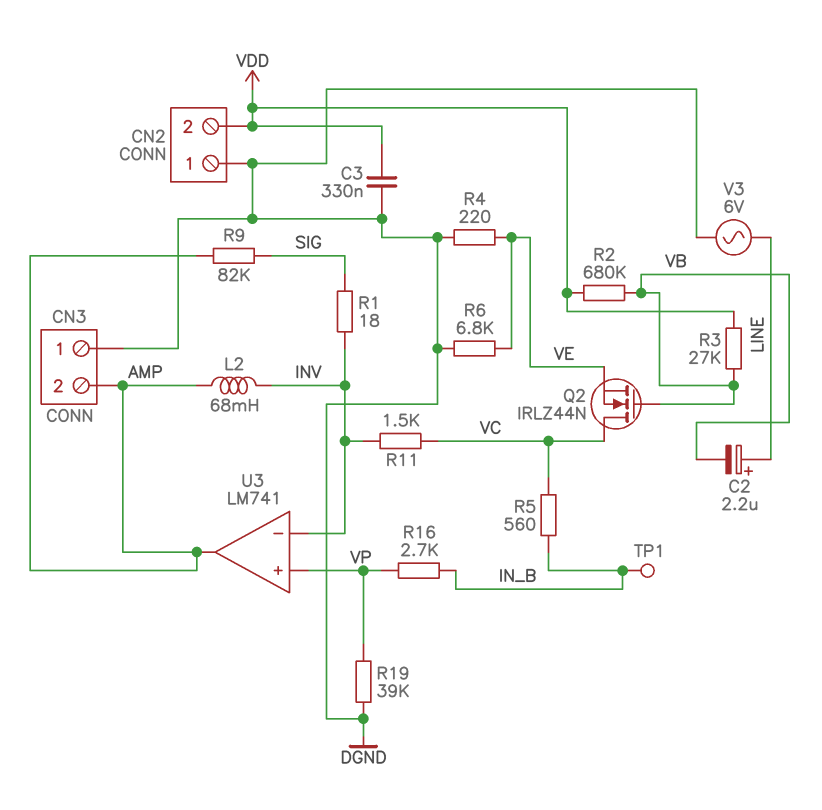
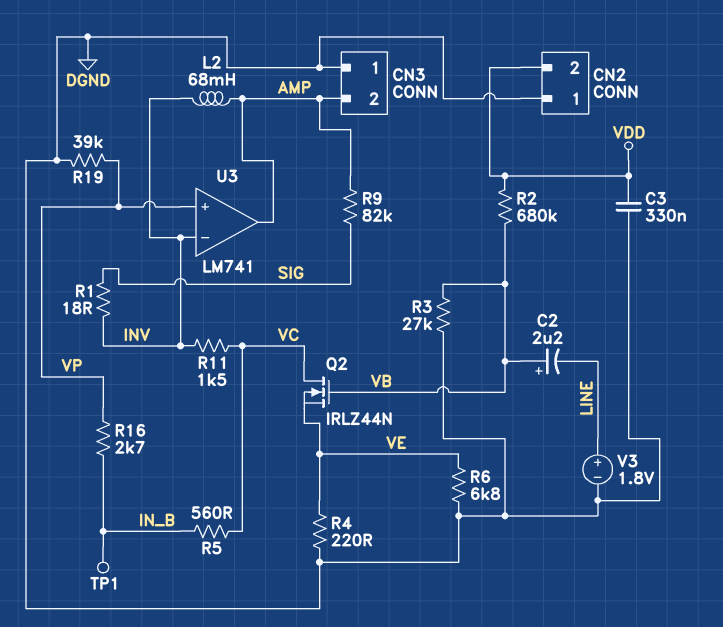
C2: 2.2uF (plus LINE, minus VB) -> 2.2uF (plus VB, minus LINE)
R3: 27k (VB, VDD) -> 27k (DGND, VB)
V3: AC 6V (DGND, LINE) -> 1.8V (plus LINE, minus DGND)

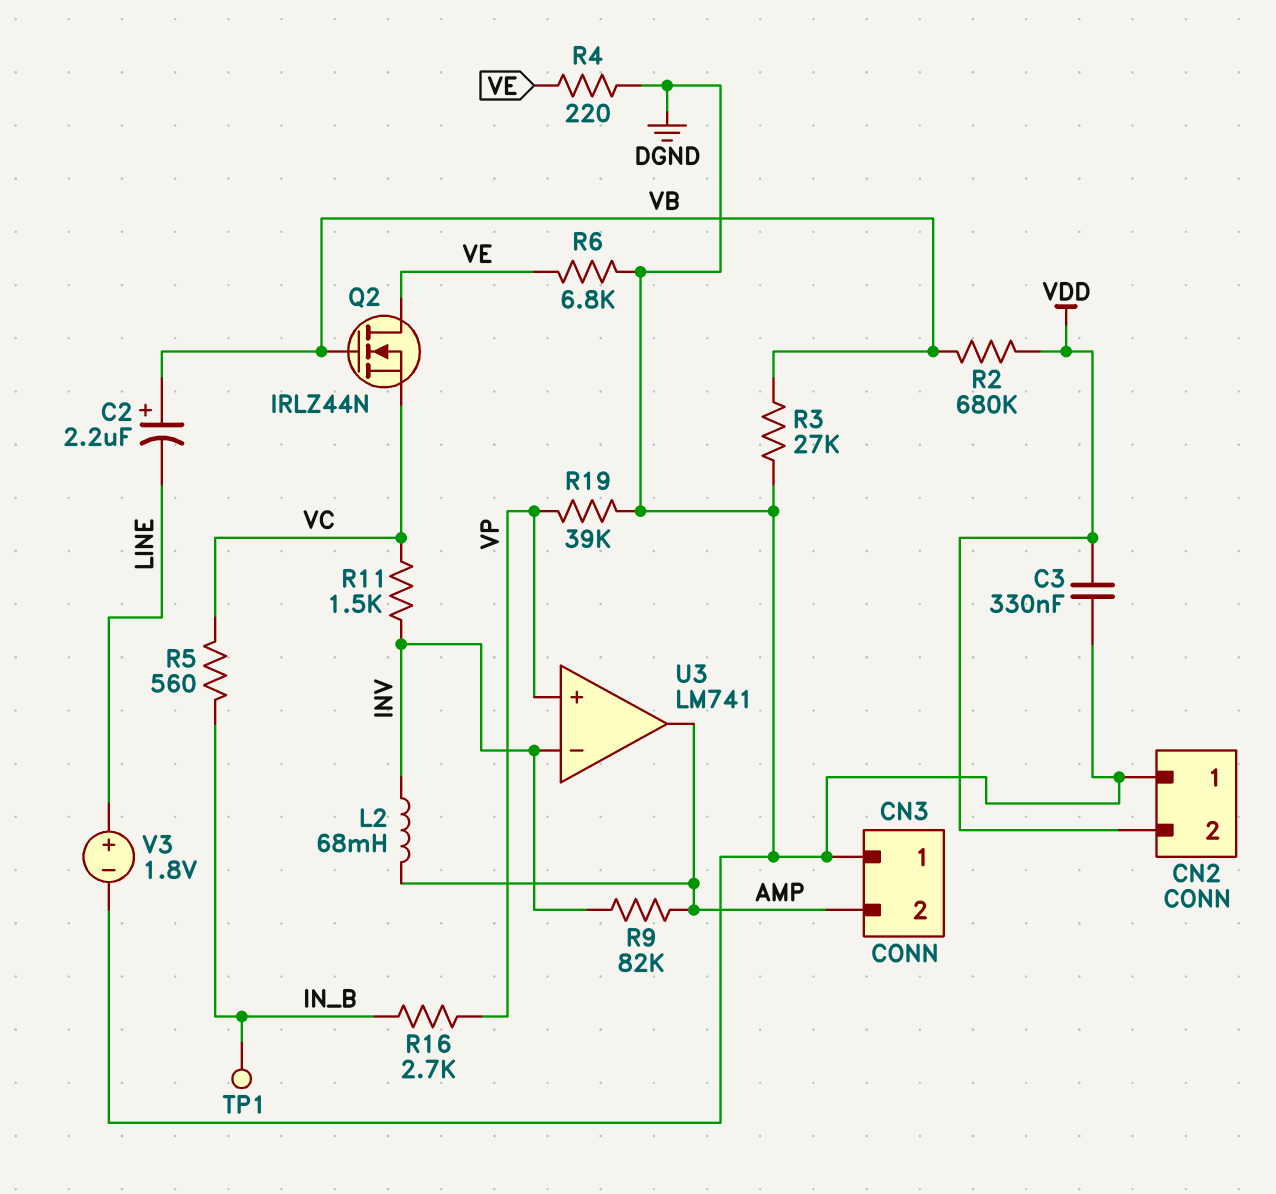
Q2: NMOS IRLZ44N (G VB, D VC, S VE) -> NMOS IRLZ44N (G VB, D VE, S VC)
R1: 18 (INV, SIG) -> none
R9: 82k (AMP, SIG) -> 82k (AMP, INV)

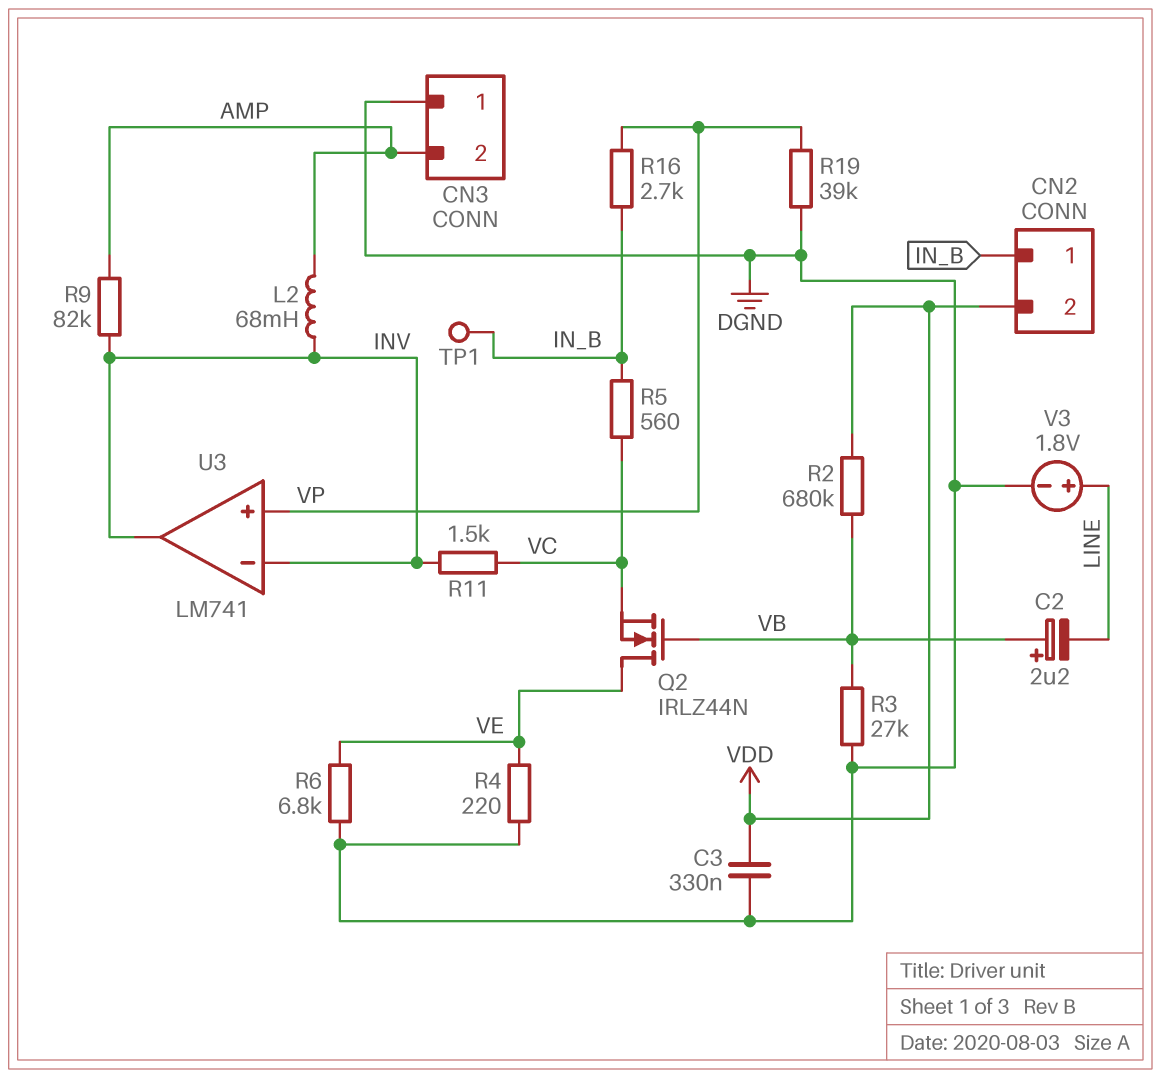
CN2 pin 1: DGND -> IN_B
U3 pin out: AMP -> INV

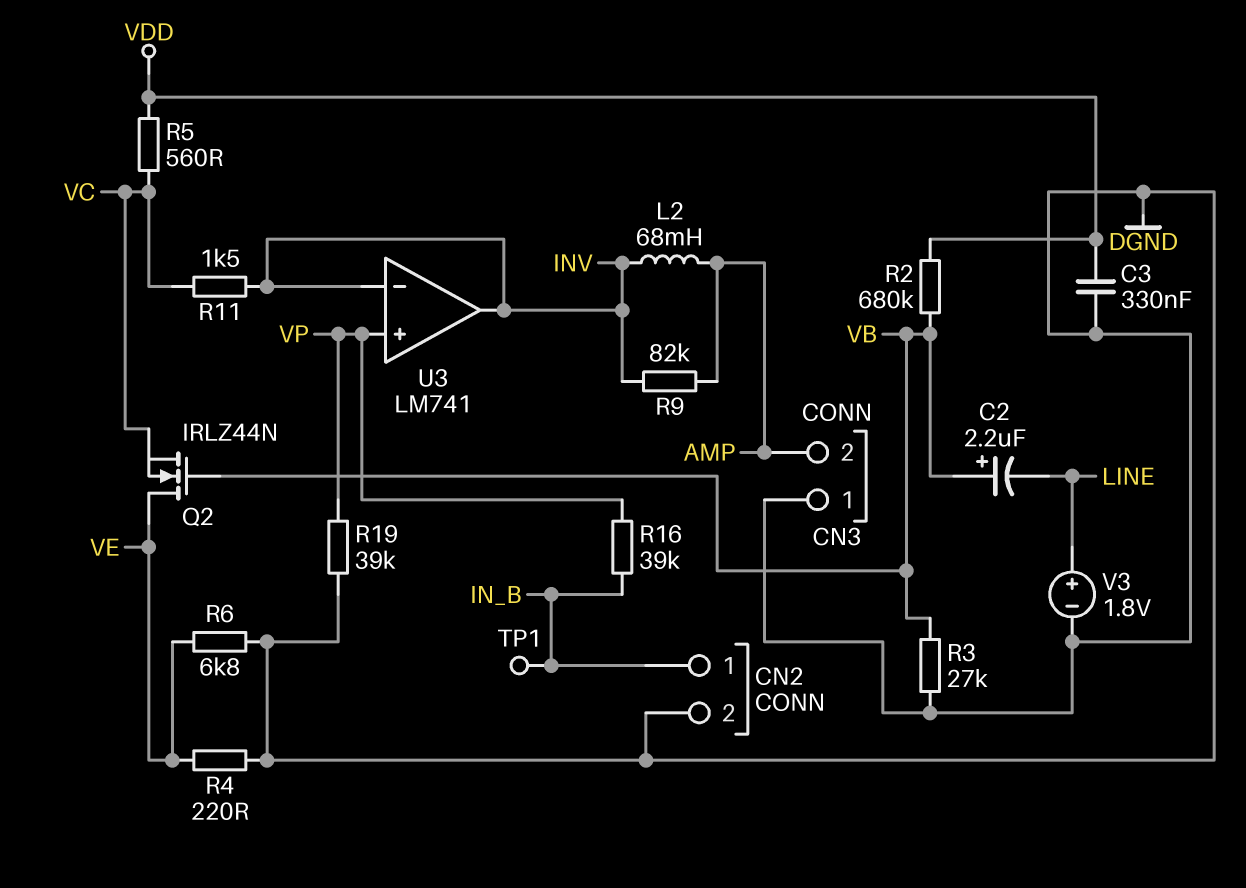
CN2 pin 2: VDD -> DGND
R5: 560 (IN_B, VC) -> 560 (VC, VDD)
R16: 2.7k (IN_B, VP) -> 39k (IN_B, VP)

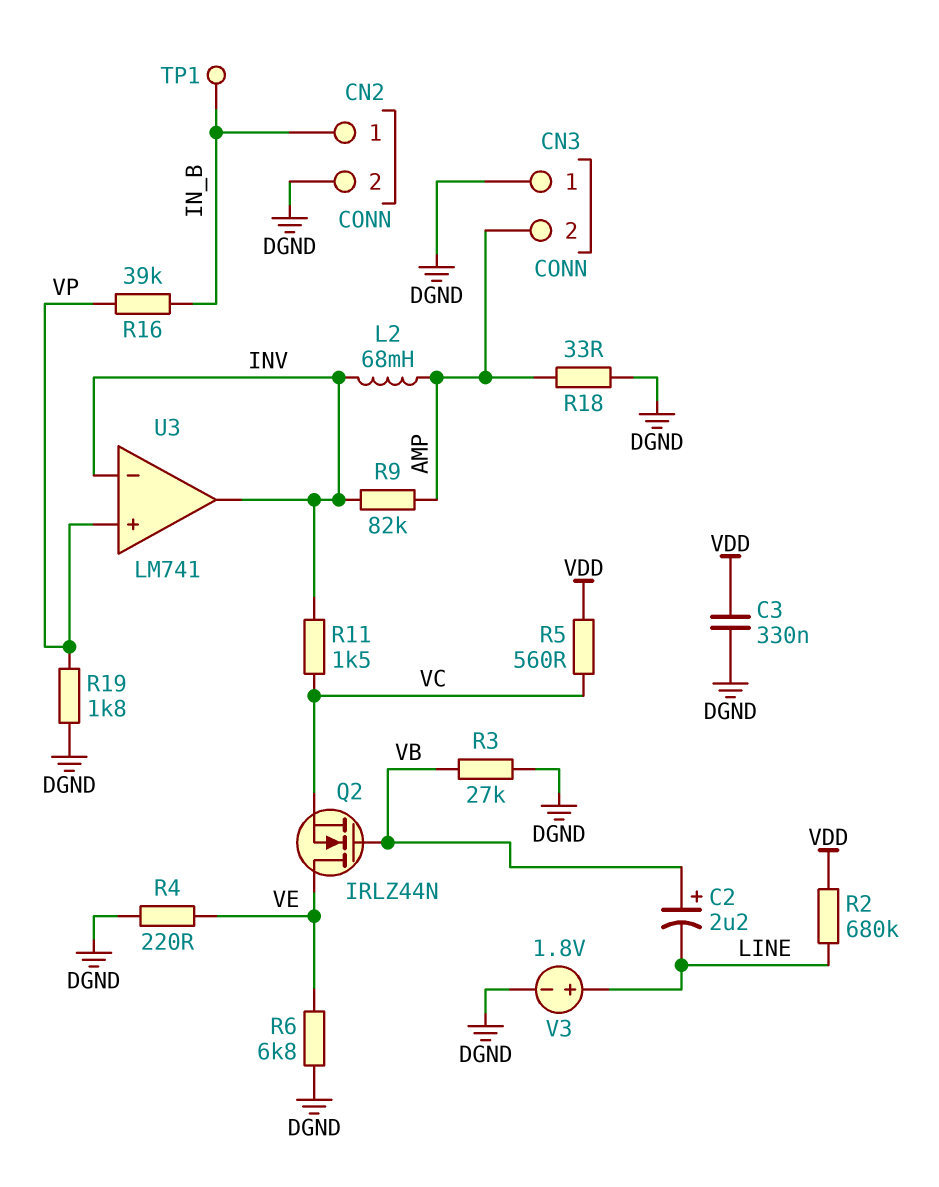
R2: 680k (VB, VDD) -> 680k (LINE, VDD)
R18: none -> 33 (AMP, DGND)
R19: 39k (DGND, VP) -> 1.8k (DGND, VP)

